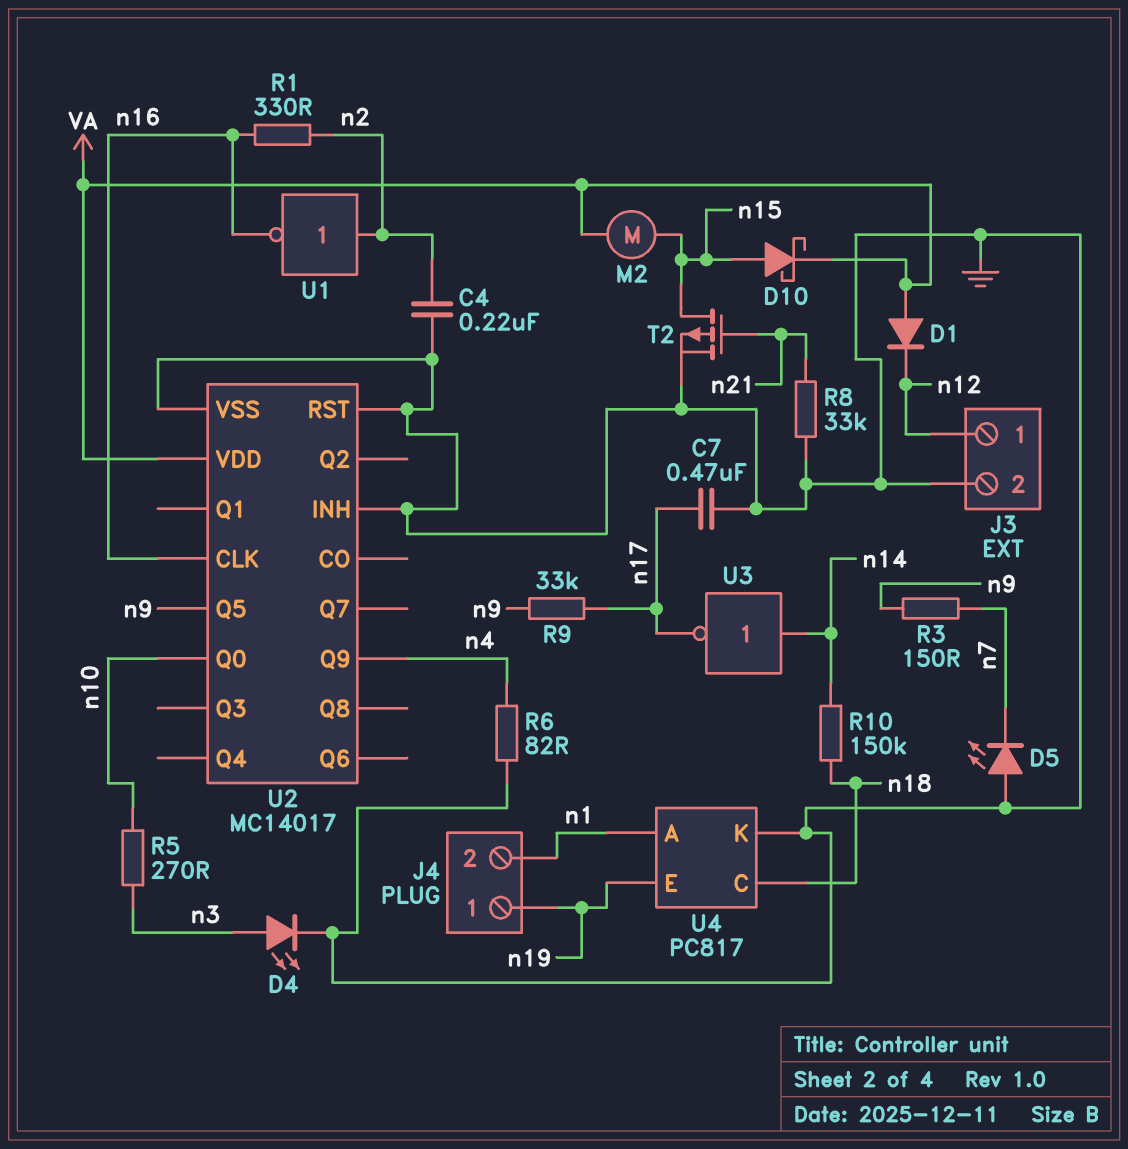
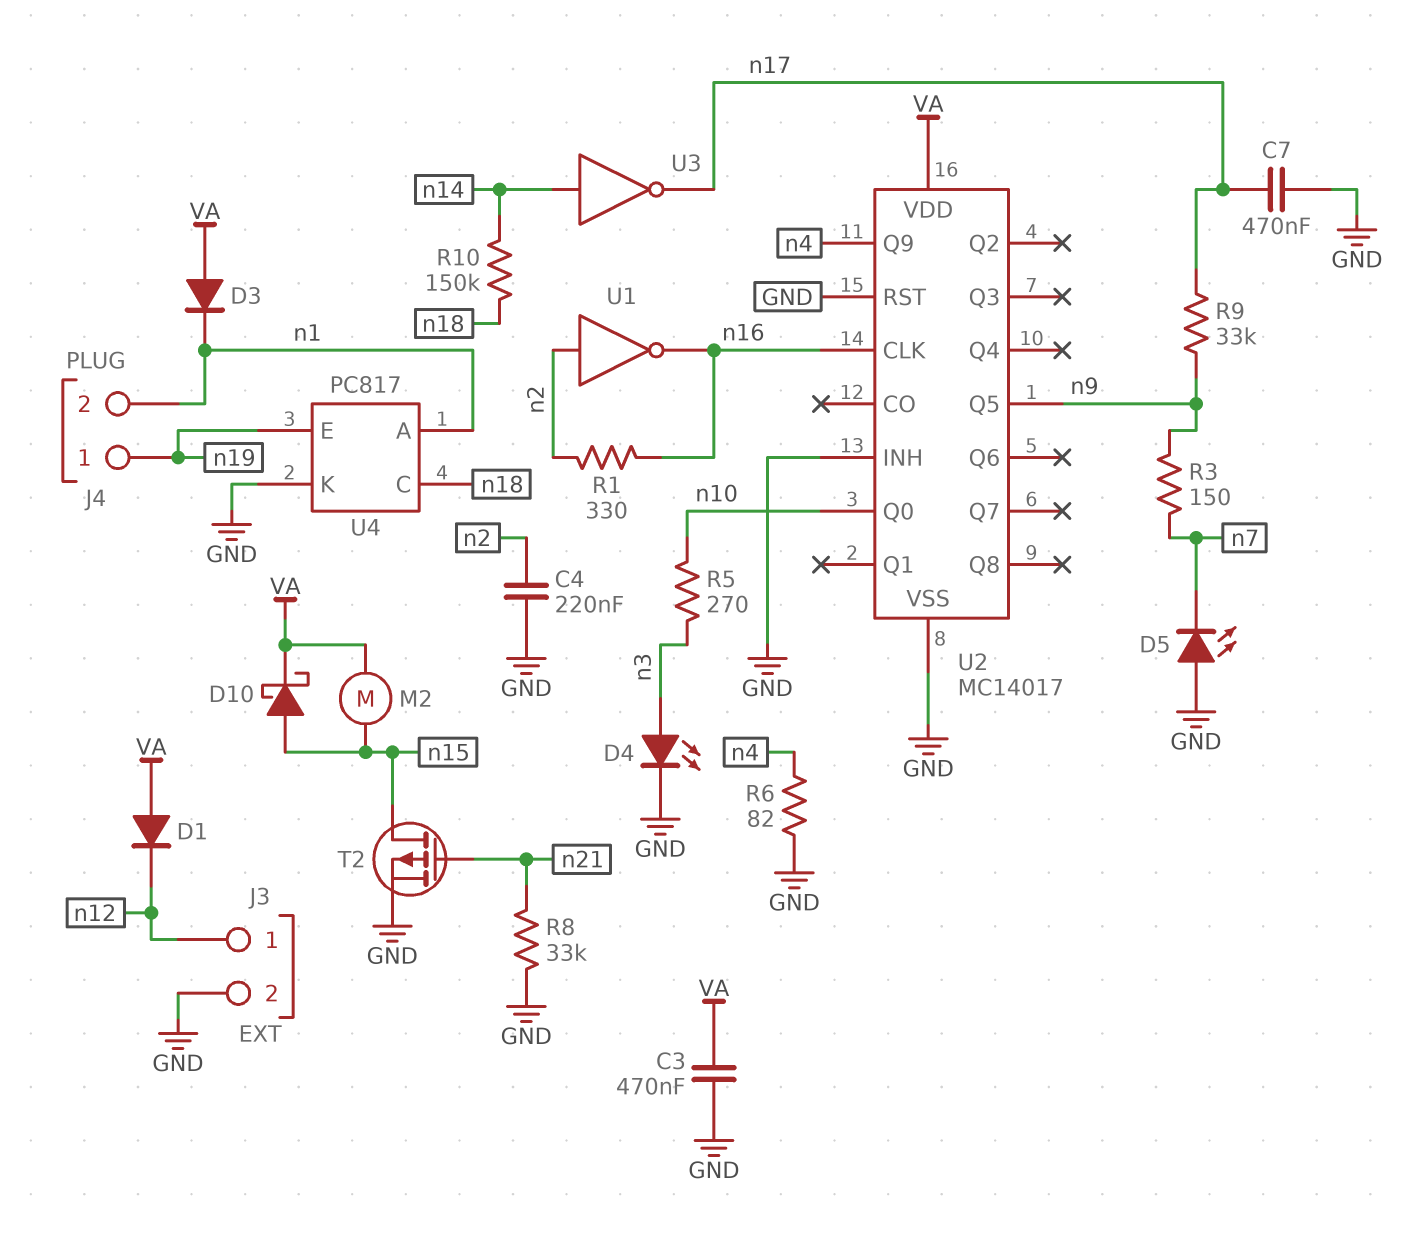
C3: none -> 470nF (GND, VA)
D3: none -> diode (A VA, K n1)

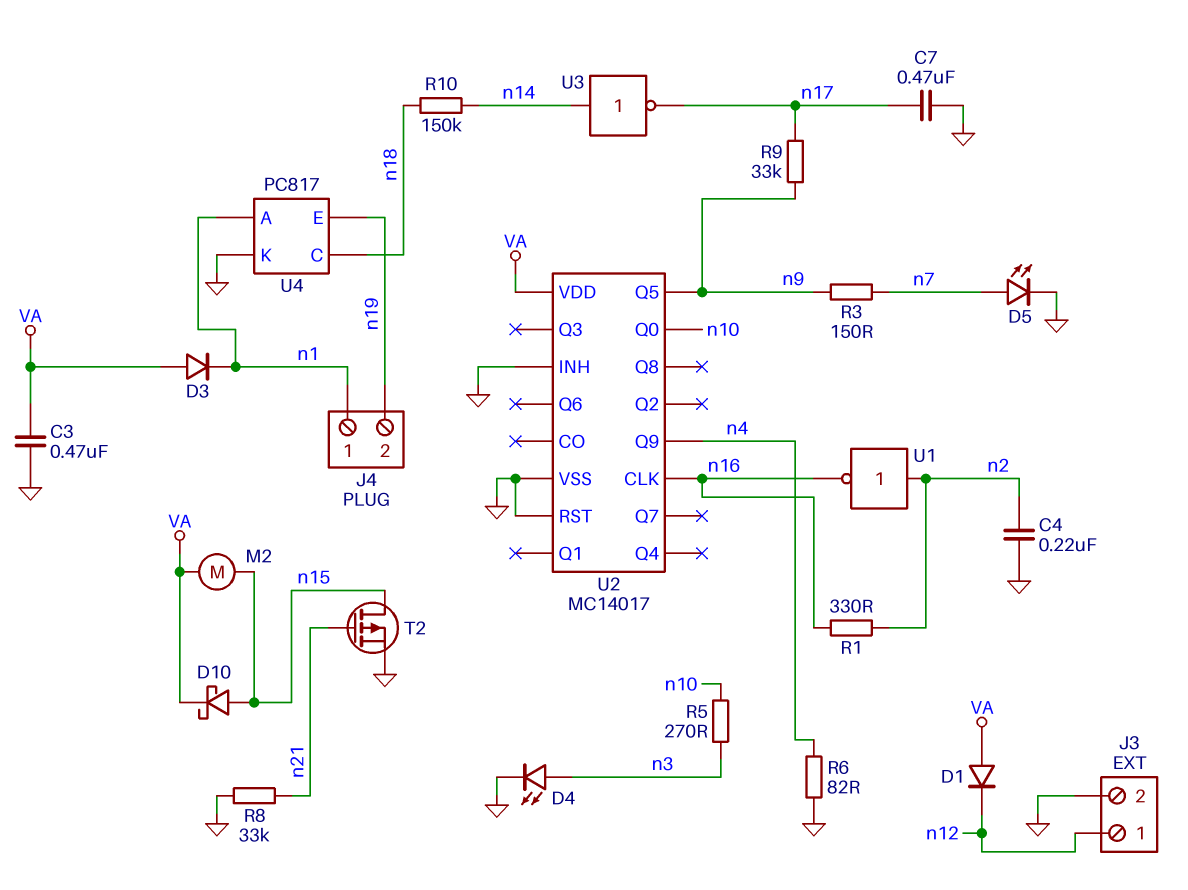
D5: LED (A GND, K n7) -> LED (A n7, K GND)
J4 pin 1: n19 -> n1
J4 pin 2: n1 -> n19

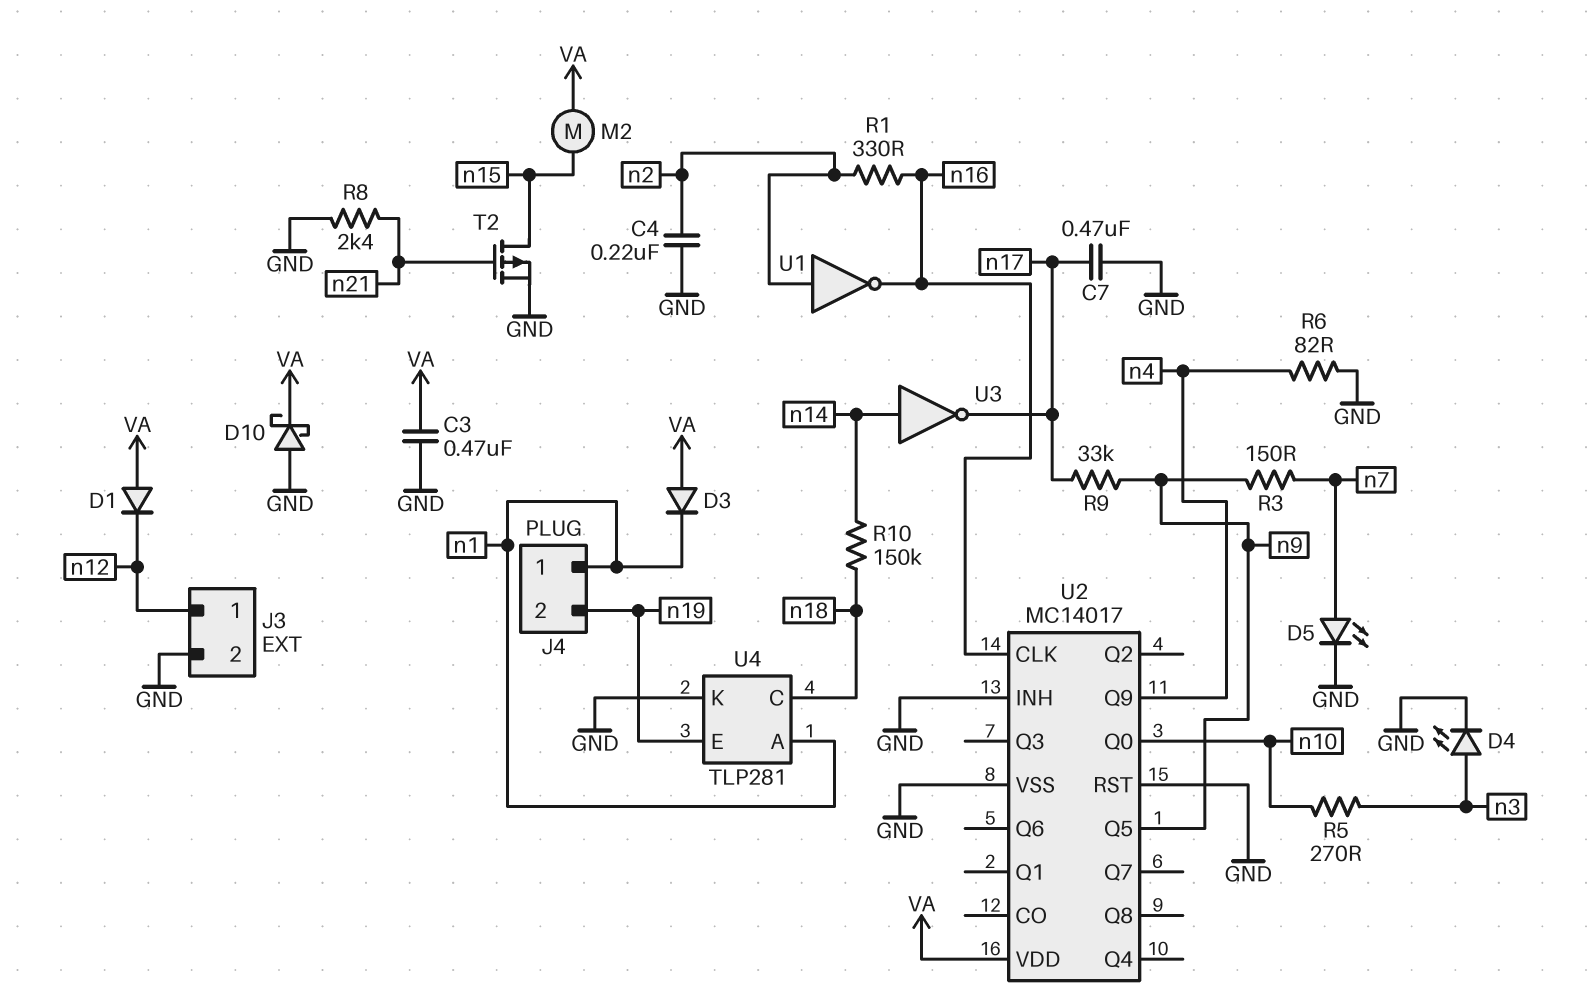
D10: schottky (A n15, K VA) -> schottky (A GND, K VA)
R8: 33k (GND, n21) -> 2.4k (GND, n21)
U4: PC817 -> TLP281

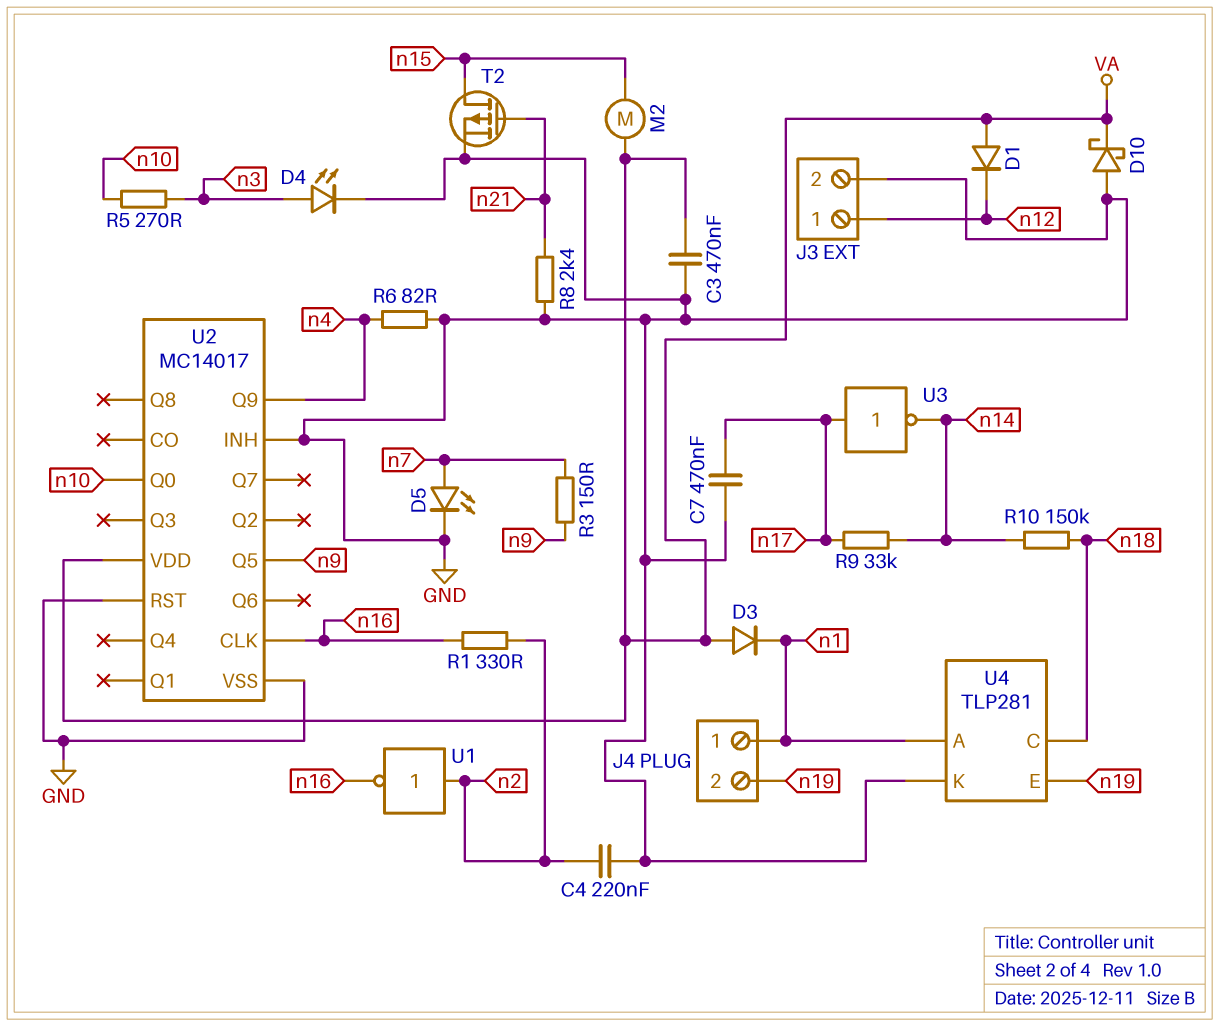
R9: 33k (n9, n17) -> 33k (n14, n17)
U3: NOT (in n14, out n17) -> NOT (in n17, out n14)

